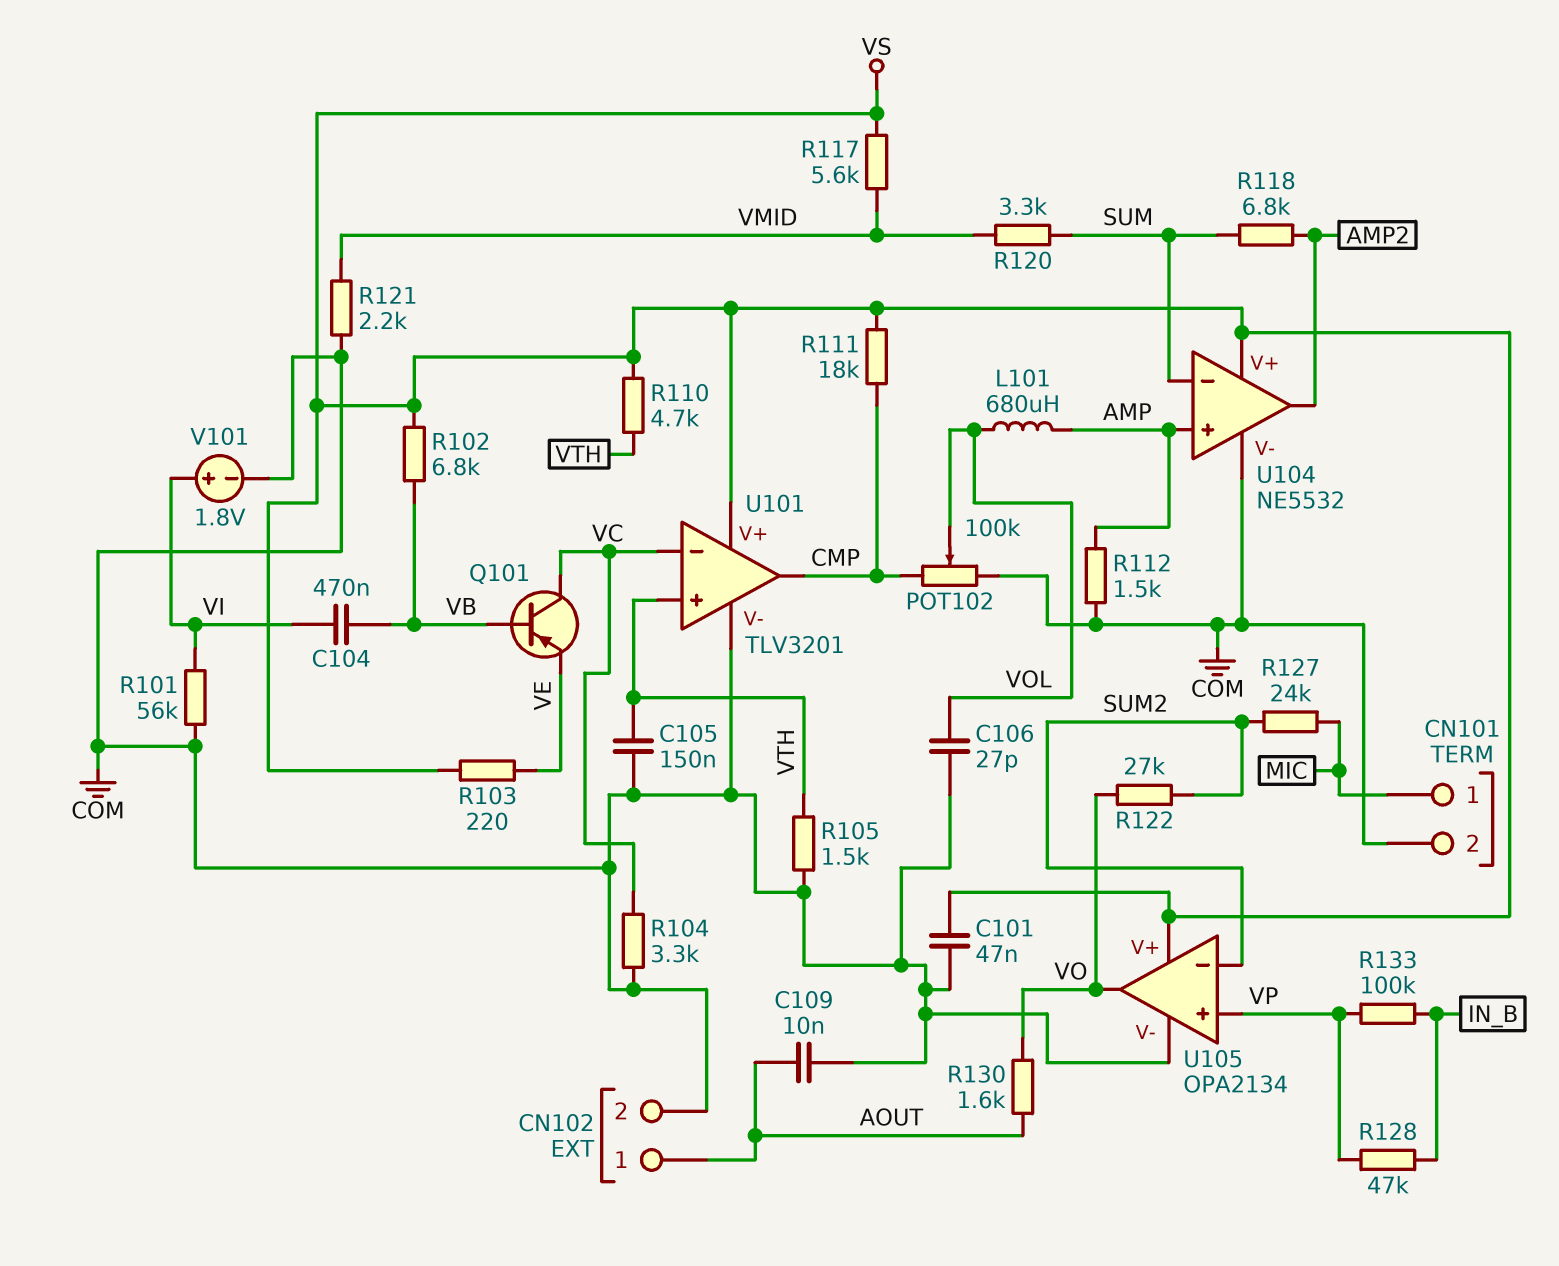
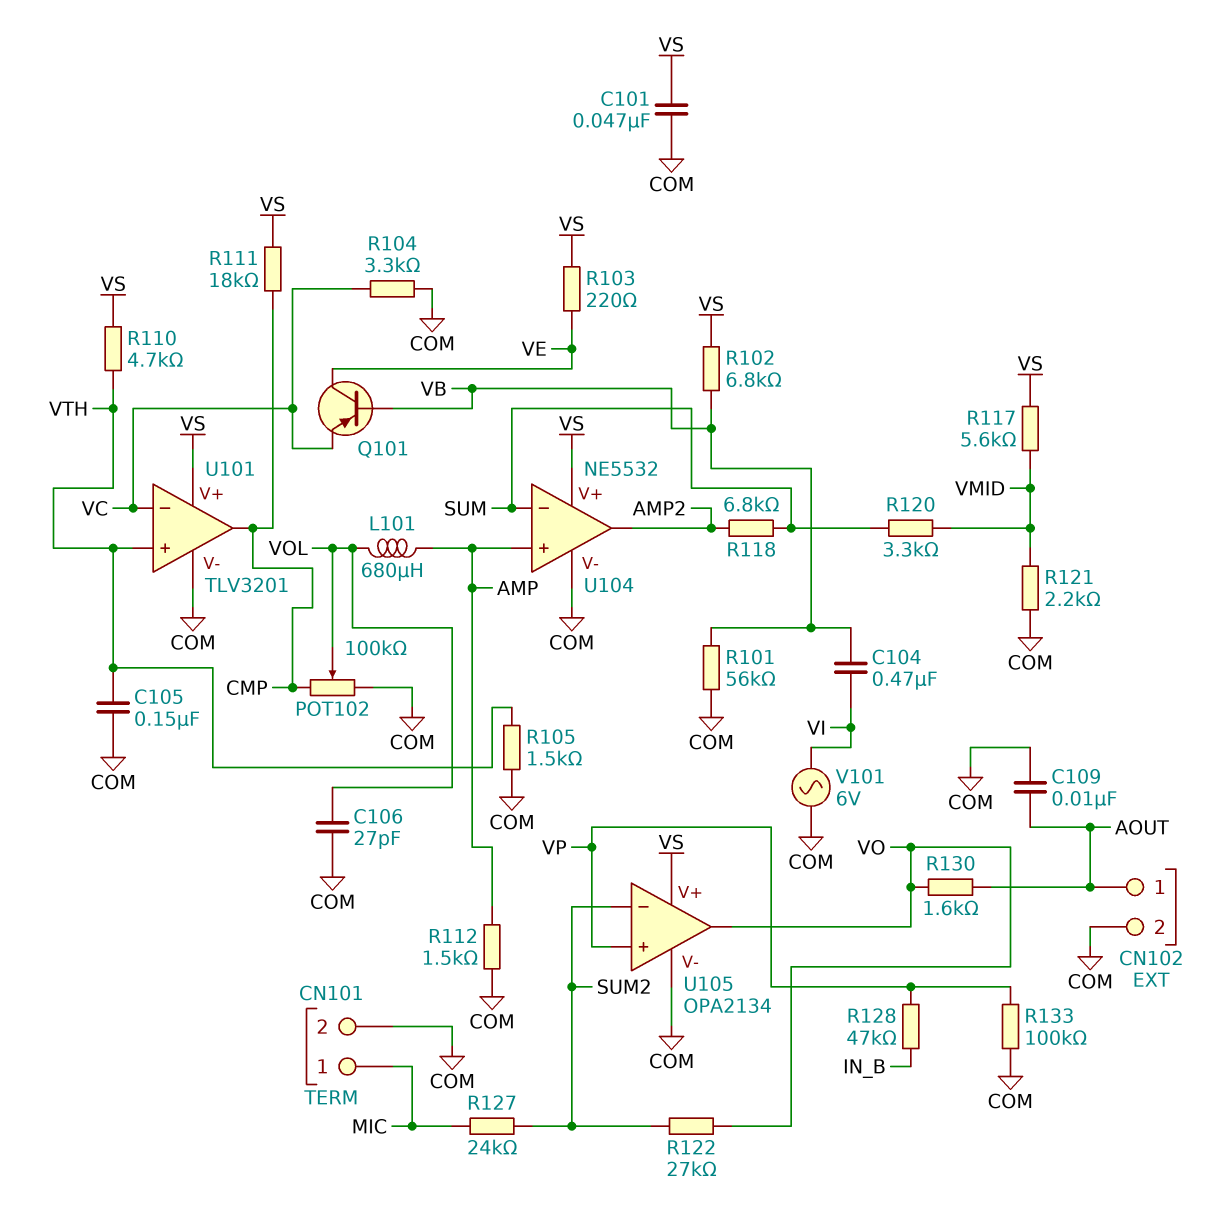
Q101: PNP (B VB, C VC, E VE) -> PNP (B VB, C VE, E VC)
R101: 56k (COM, VI) -> 56k (COM, VB)
R133: 100k (IN_B, VP) -> 100k (COM, VP)
V101: 1.8V (plus VI, minus COM) -> AC 6V (COM, VI)

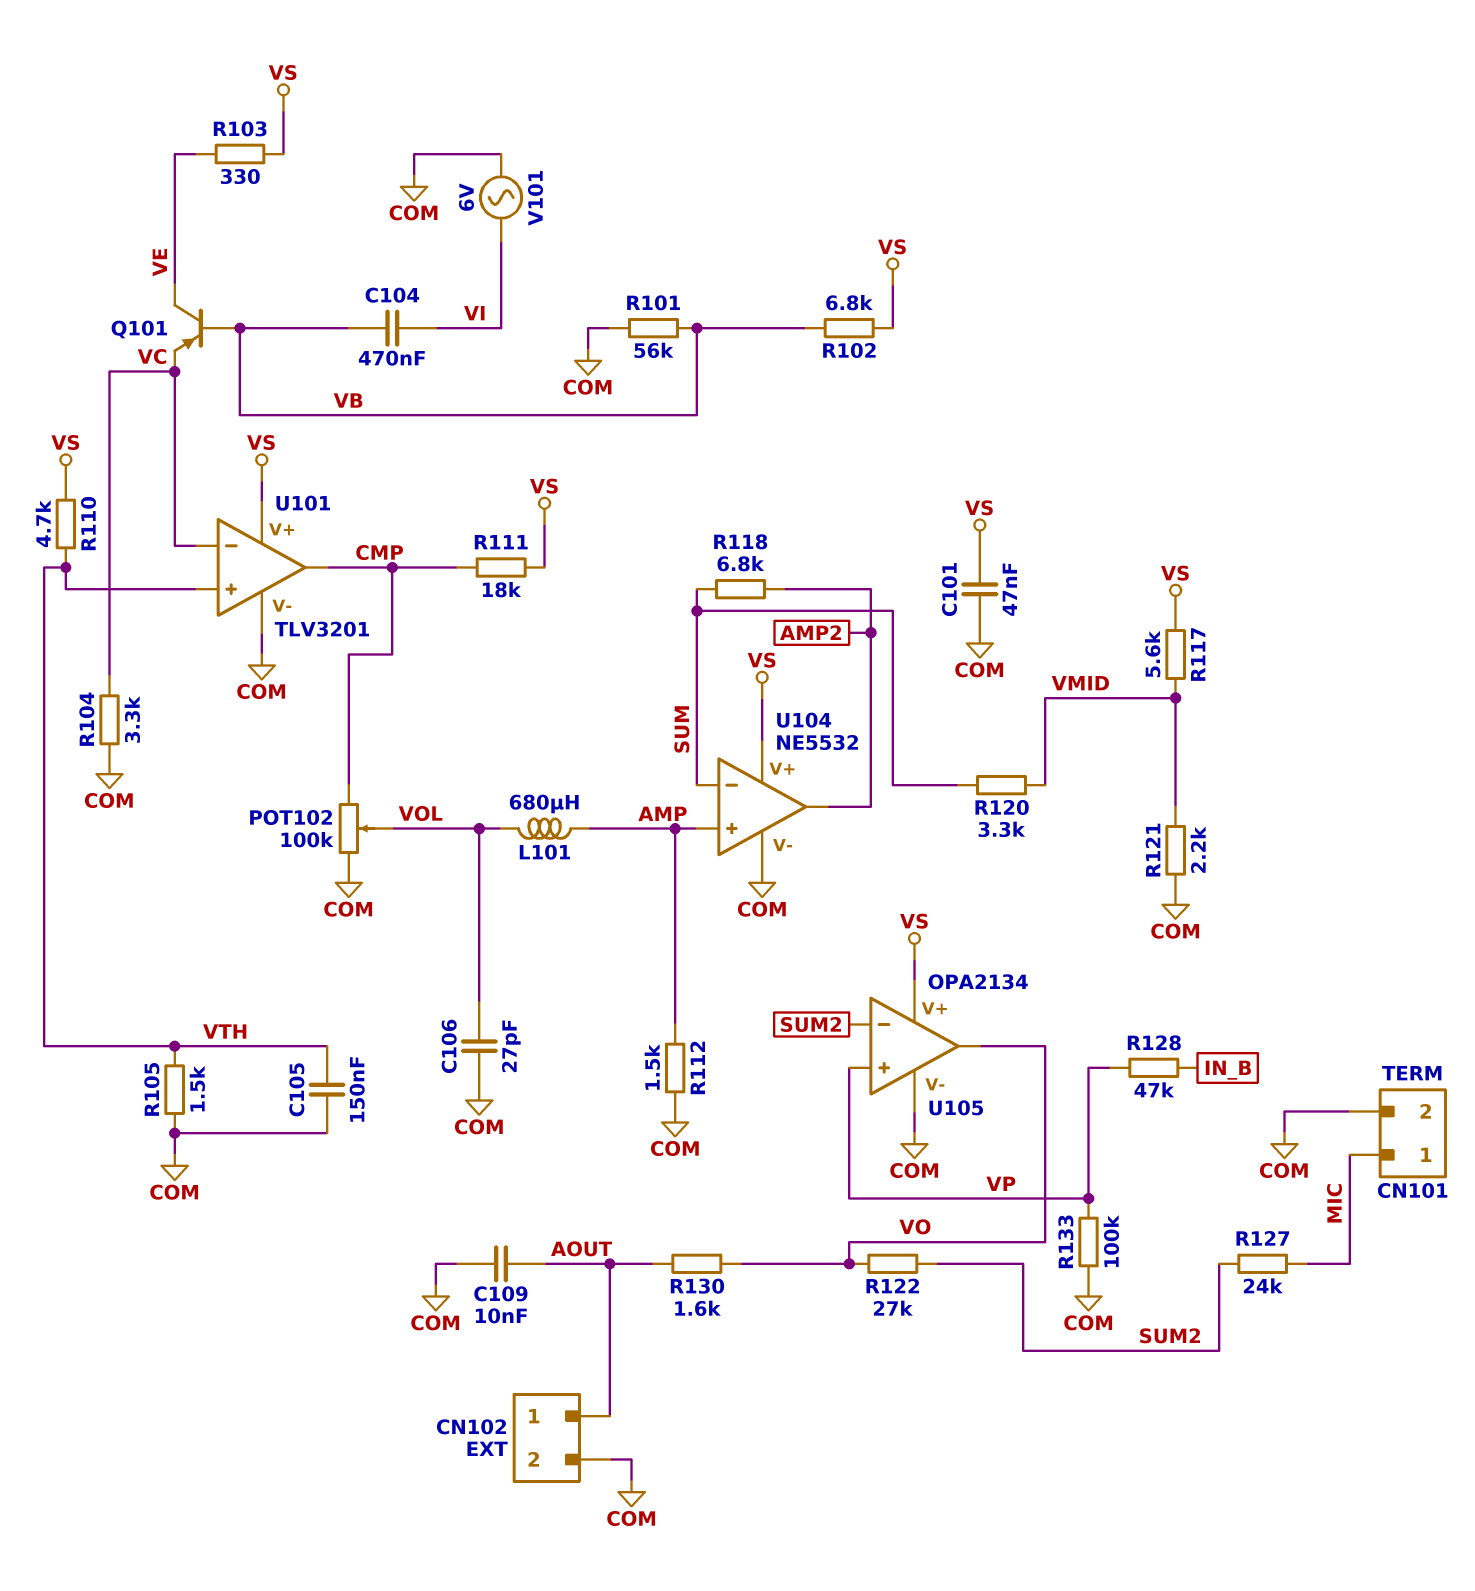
R103: 220 (VE, VS) -> 330 (VE, VS)

